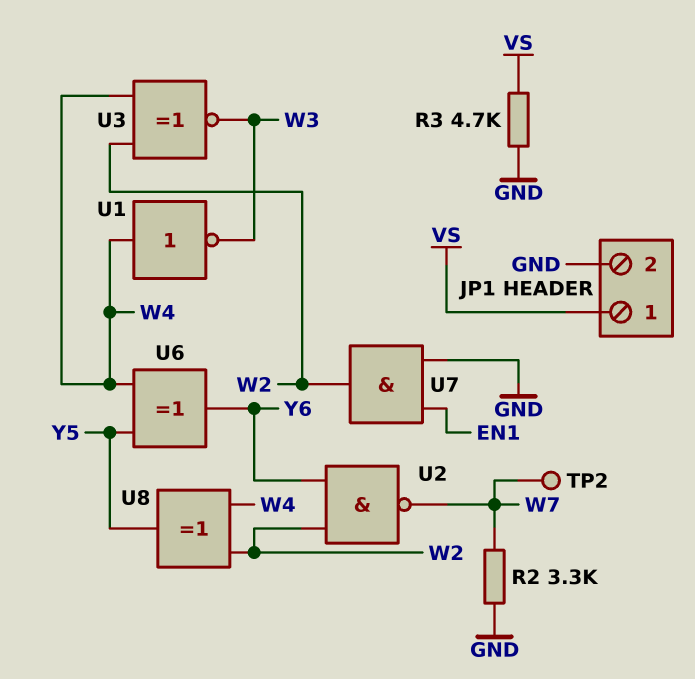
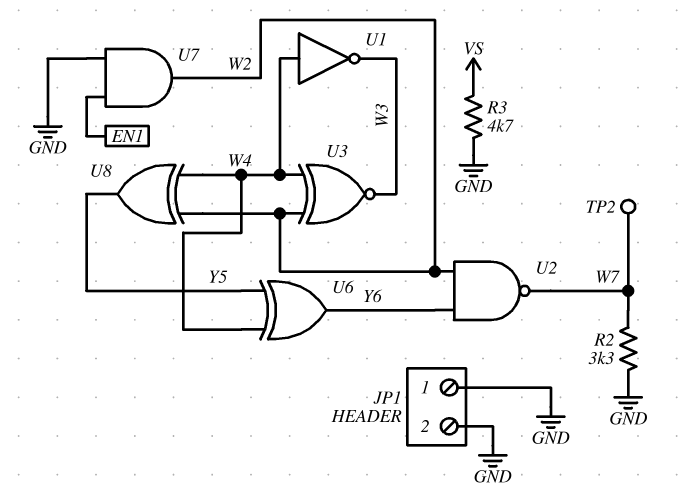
JP1 pin 1: VS -> GND

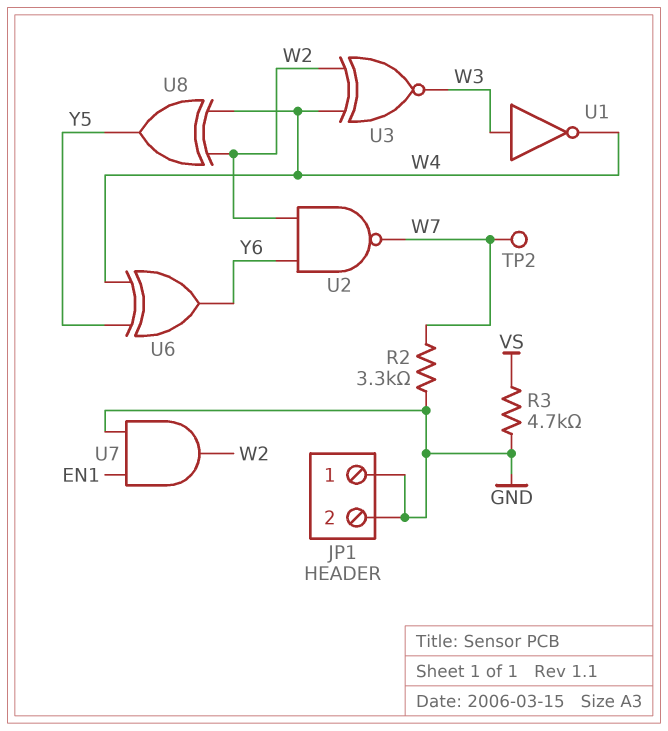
U1: NOT (in W4, out W3) -> NOT (in W3, out W4)

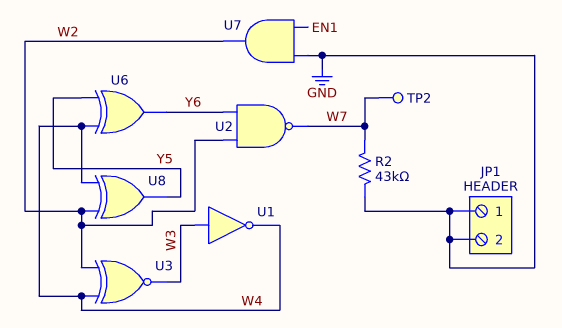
R2: 3.3k (GND, W7) -> 43k (GND, W7)
R3: 4.7k (GND, VS) -> none

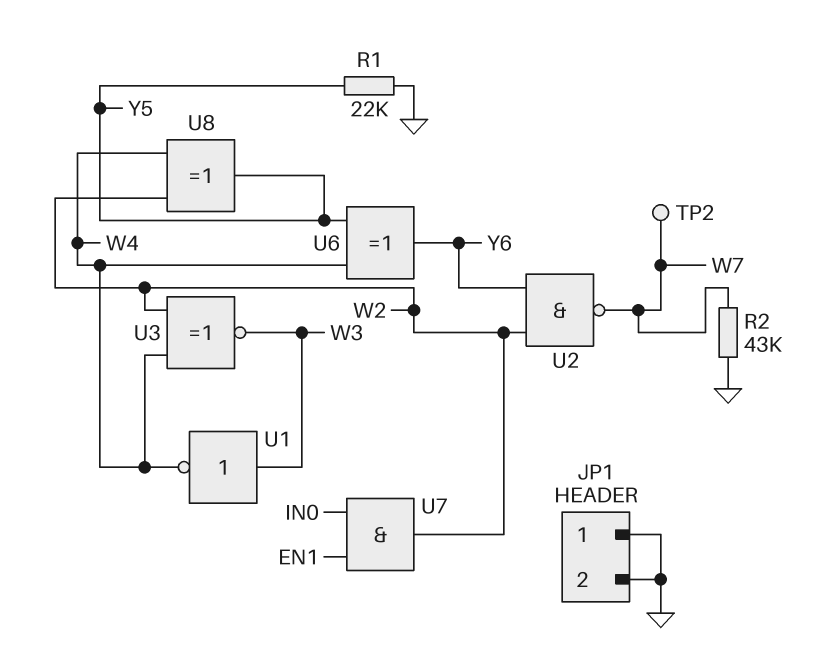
R1: none -> 22k (GND, Y5)
U7: AND (in EN1, in GND, out W2) -> AND (in EN1, in IN0, out W2)

